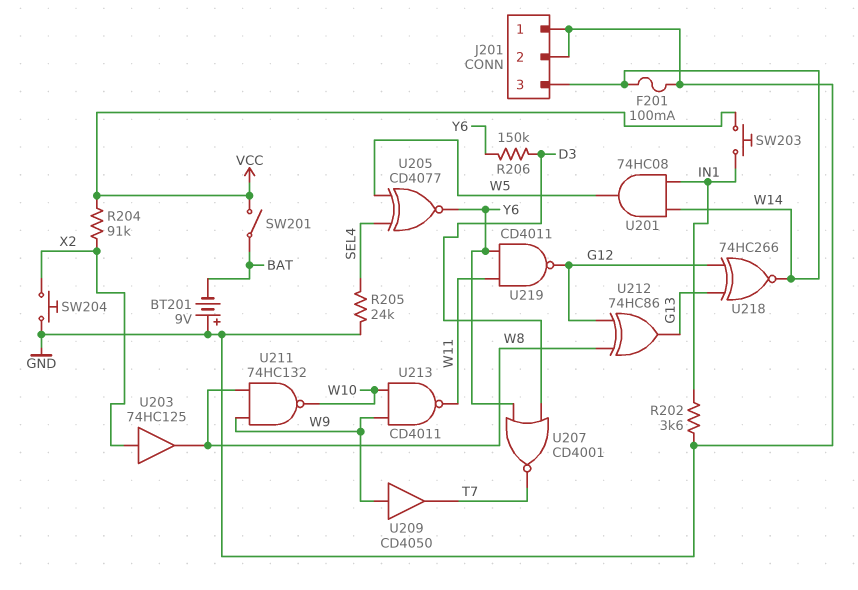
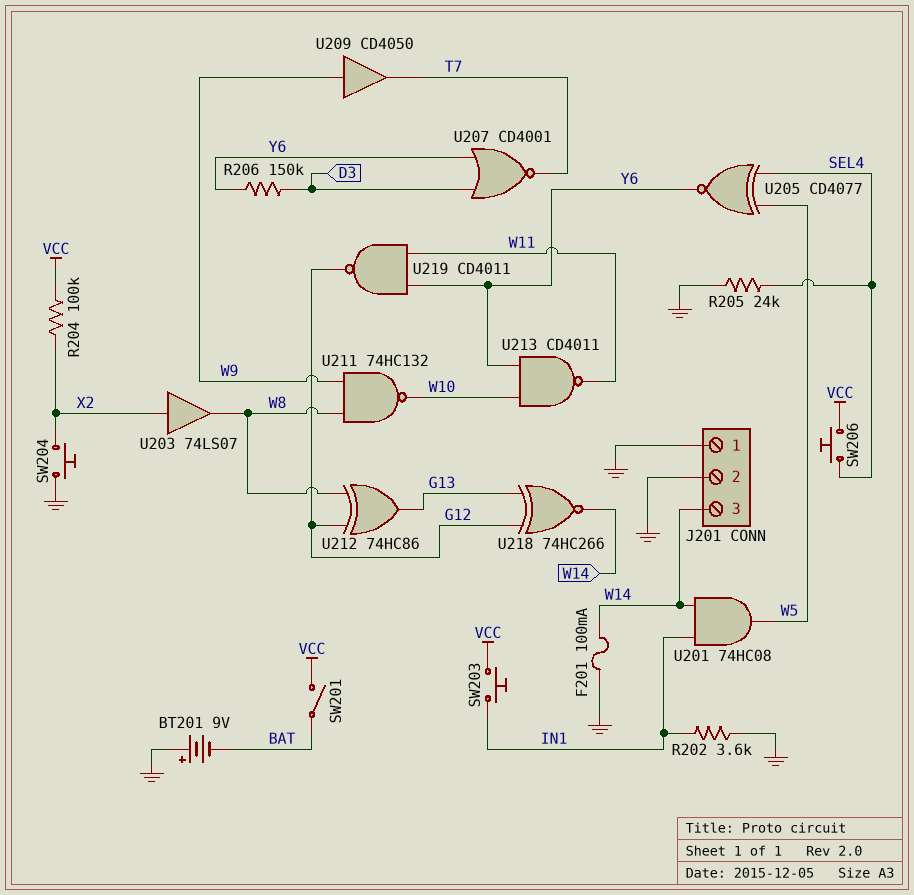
R204: 91k (VCC, X2) -> 100k (VCC, X2)
SW206: none -> button (SEL4, VCC)
U203: buffer 74HC125 (in X2, out W8) -> buffer 74LS07 (in X2, out W8)
U213: NAND CD4011 (in W9, in W10, out W11) -> NAND CD4011 (in W10, in Y6, out W11)

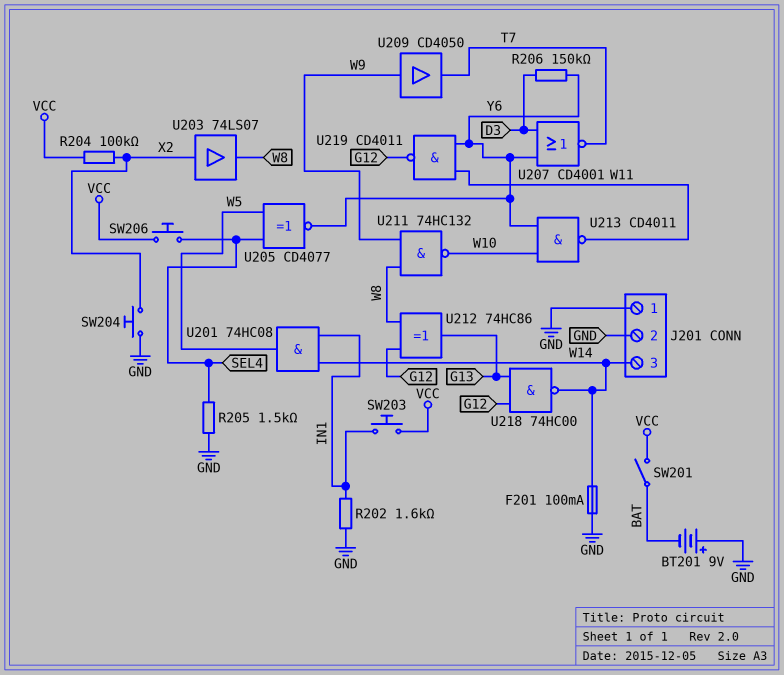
R202: 3.6k (GND, IN1) -> 1.6k (GND, IN1)
R205: 24k (GND, SEL4) -> 1.5k (GND, SEL4)
U218: XNOR 74HC266 (in G12, in G13, out W14) -> NAND 74HC00 (in G12, in G13, out W14)

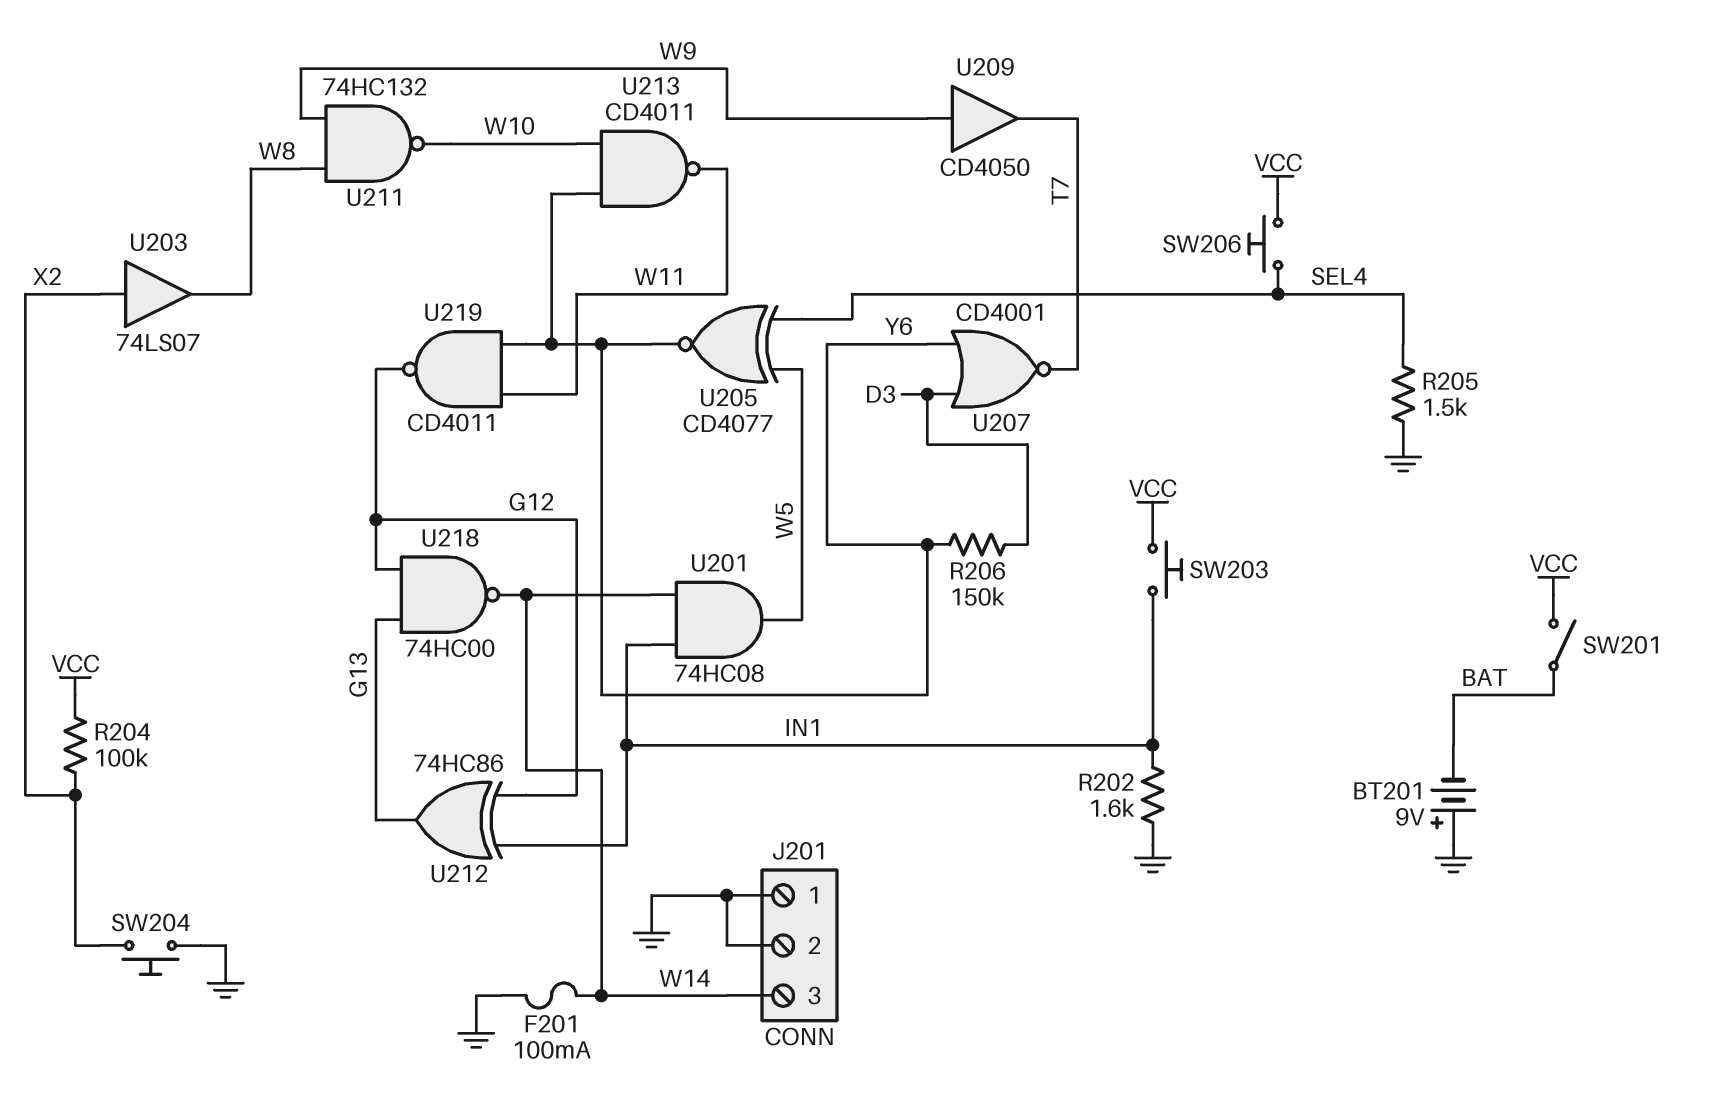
U212: XOR 74HC86 (in G12, in W8, out G13) -> XOR 74HC86 (in G12, in IN1, out G13)

